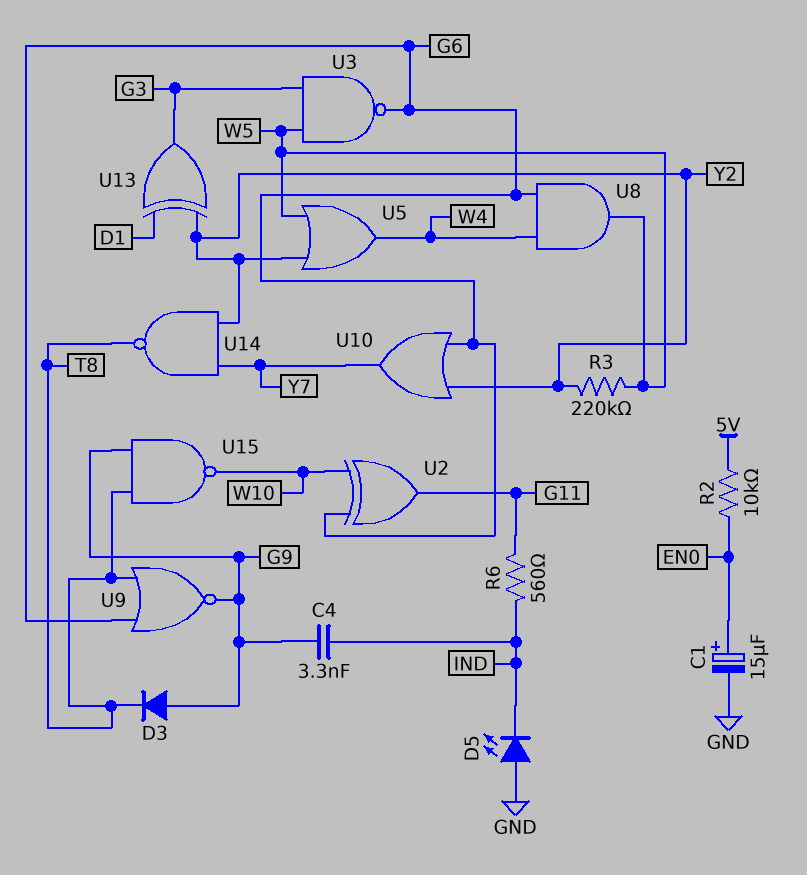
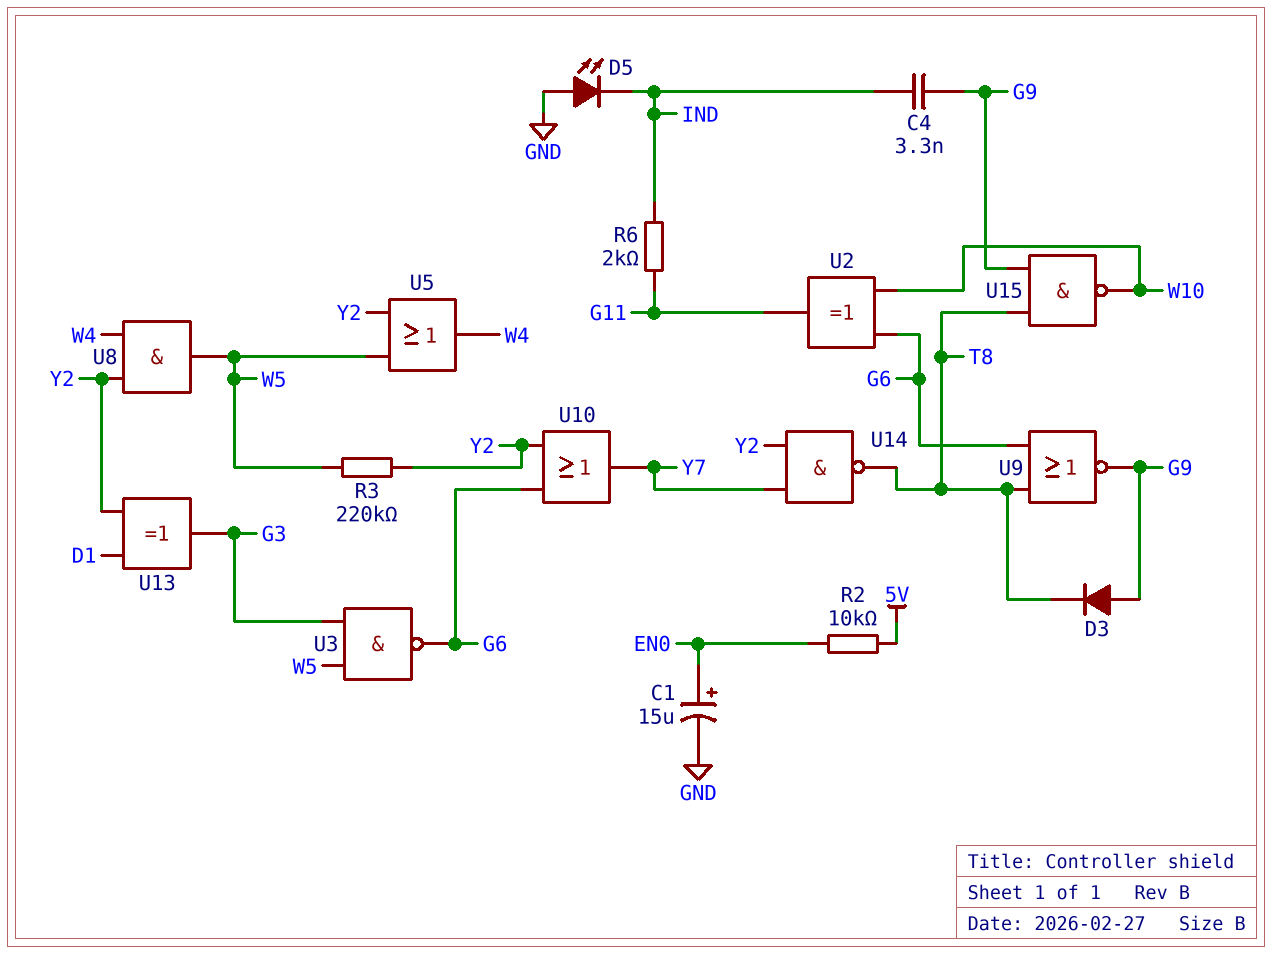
R6: 560 (G11, IND) -> 2k (G11, IND)
U8: AND (in G6, in W4, out W5) -> AND (in W4, in Y2, out W5)

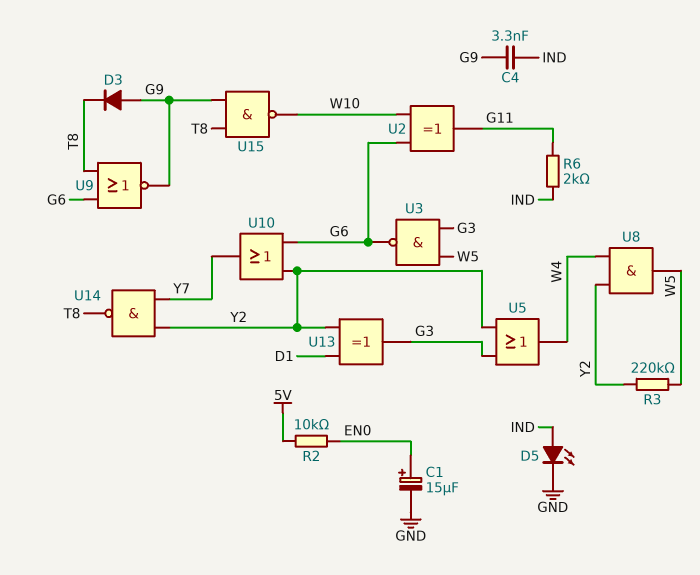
D5: LED (A GND, K IND) -> LED (A IND, K GND)
U5: OR (in W5, in Y2, out W4) -> OR (in G3, in Y2, out W4)

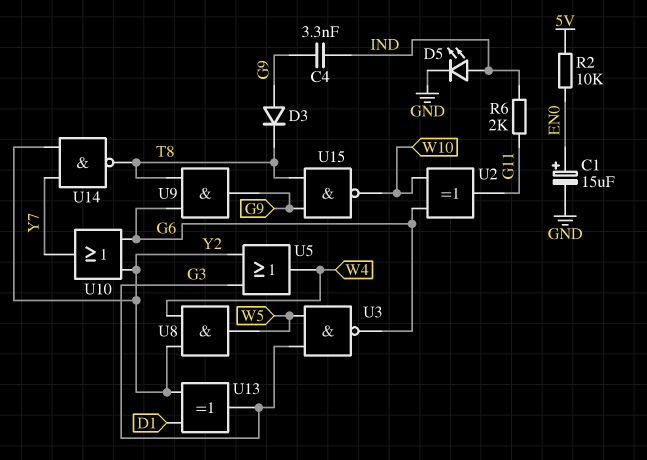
R3: 220k (W5, Y2) -> none
U9: NOR (in G6, in T8, out G9) -> AND (in G6, in T8, out G9)

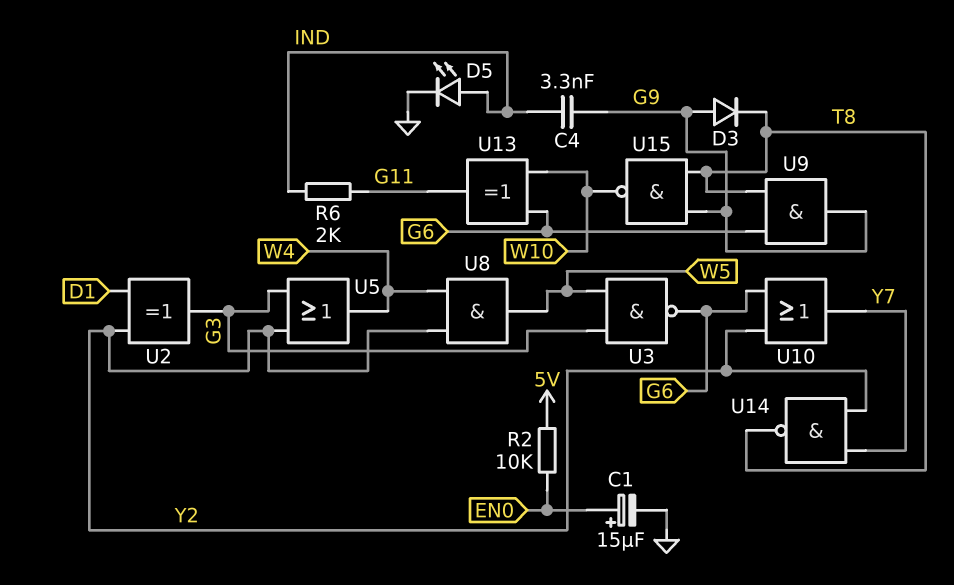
U2: XOR (in G6, in W10, out G11) -> XOR (in D1, in Y2, out G3)
U13: XOR (in D1, in Y2, out G3) -> XOR (in G6, in W10, out G11)

